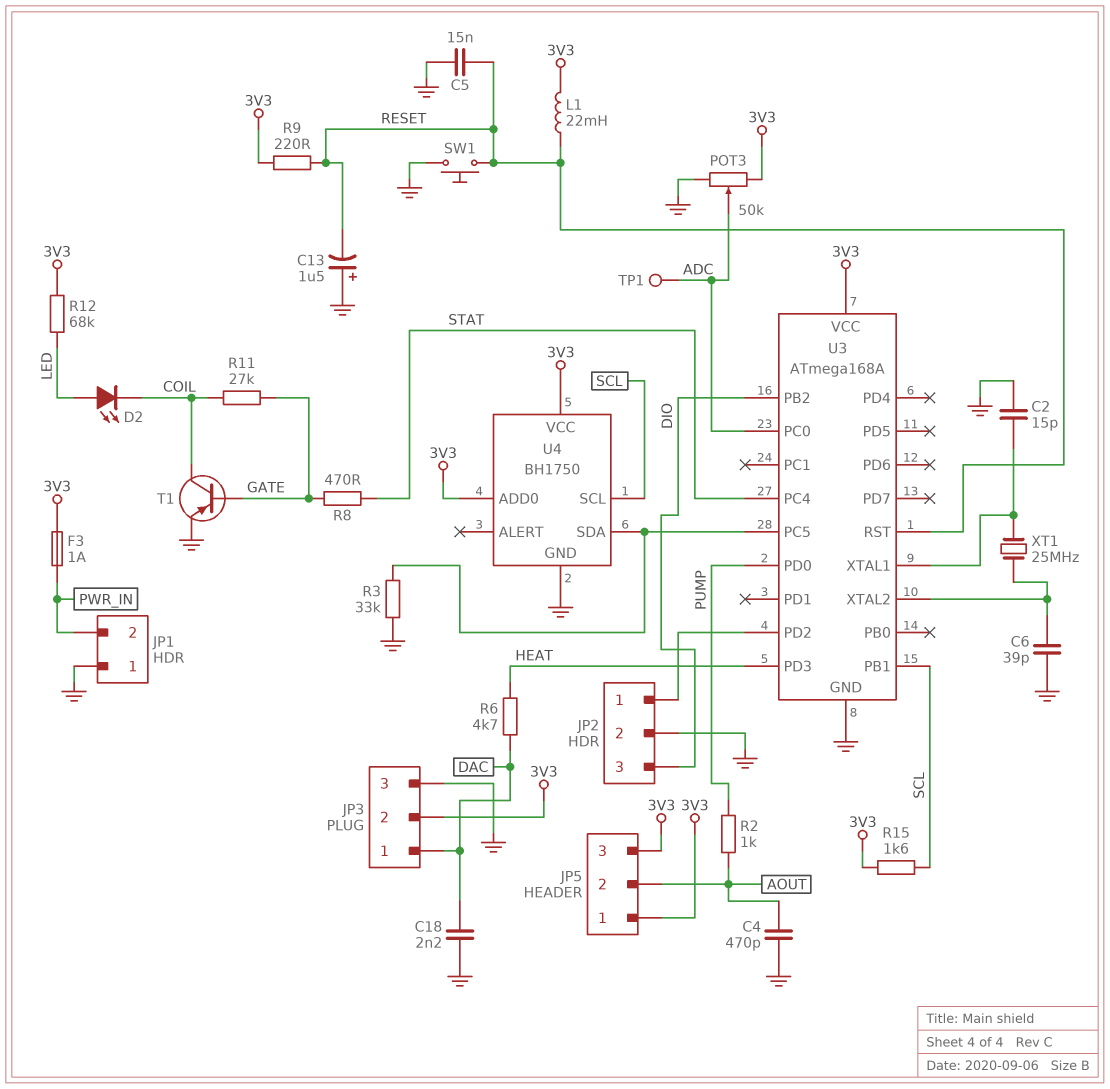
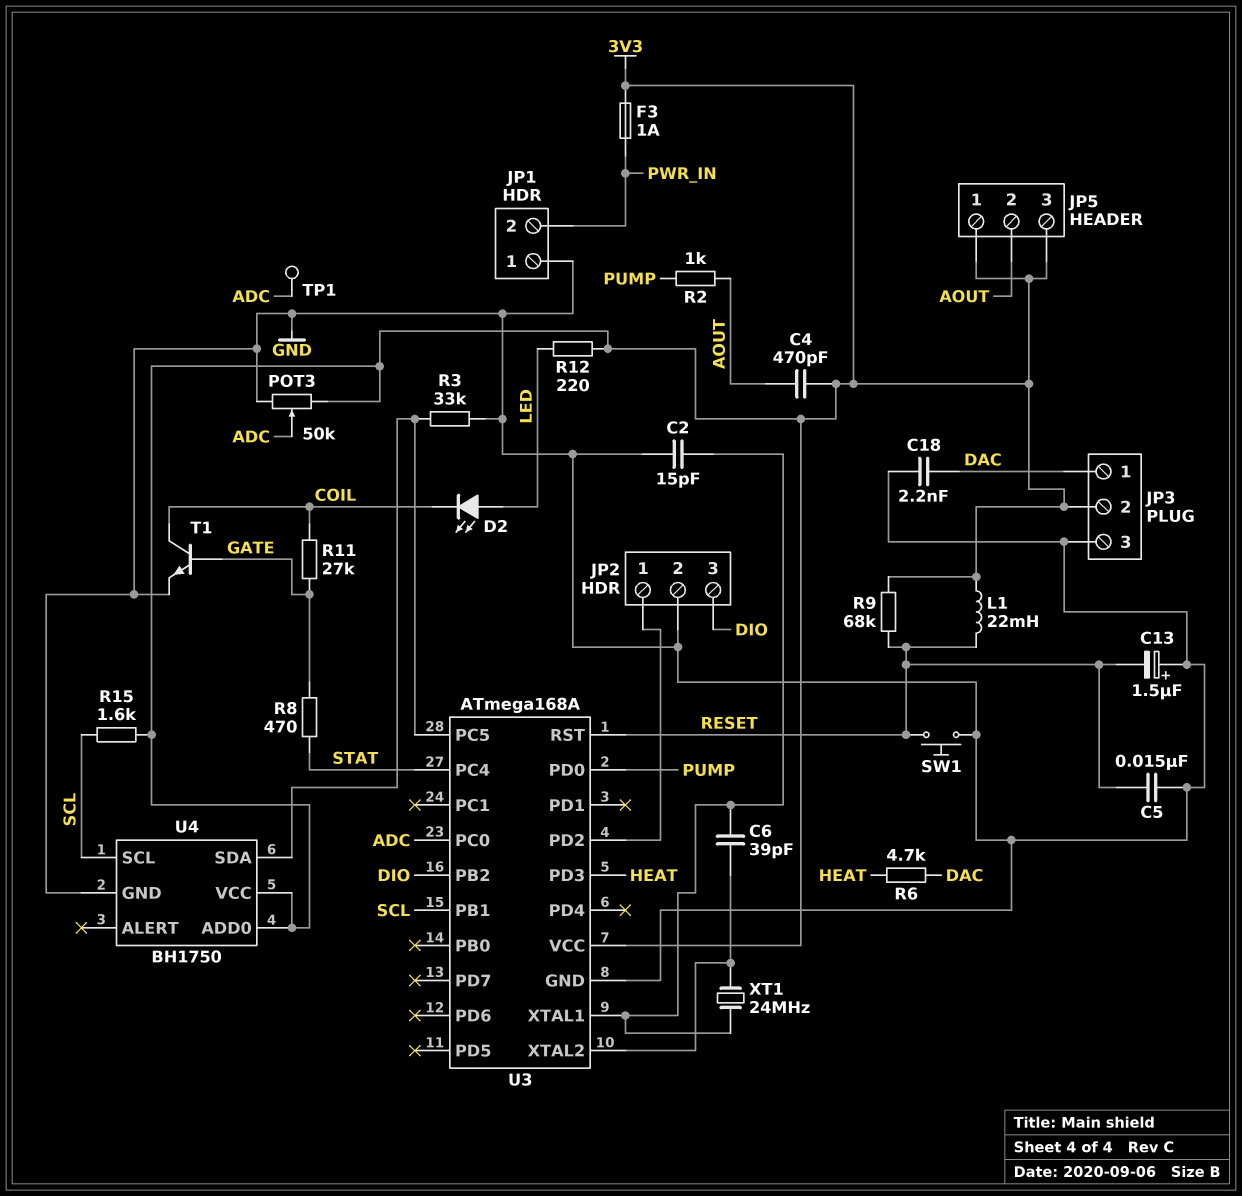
C4: 470pF (AOUT, GND) -> 470pF (3V3, AOUT)
C6: 39pF (GND, U3/XTAL2) -> 39pF (U3/XTAL1, U3/XTAL2)
R9: 220 (3V3, RESET) -> 68k (3V3, RESET)
R12: 68k (3V3, LED) -> 220 (3V3, LED)
T1: PNP (B GATE, C COIL, E GND) -> NPN (B GATE, C COIL, E GND)
XT1: 25MHz (U3/XTAL1, U3/XTAL2) -> 24MHz (U3/XTAL1, U3/XTAL2)

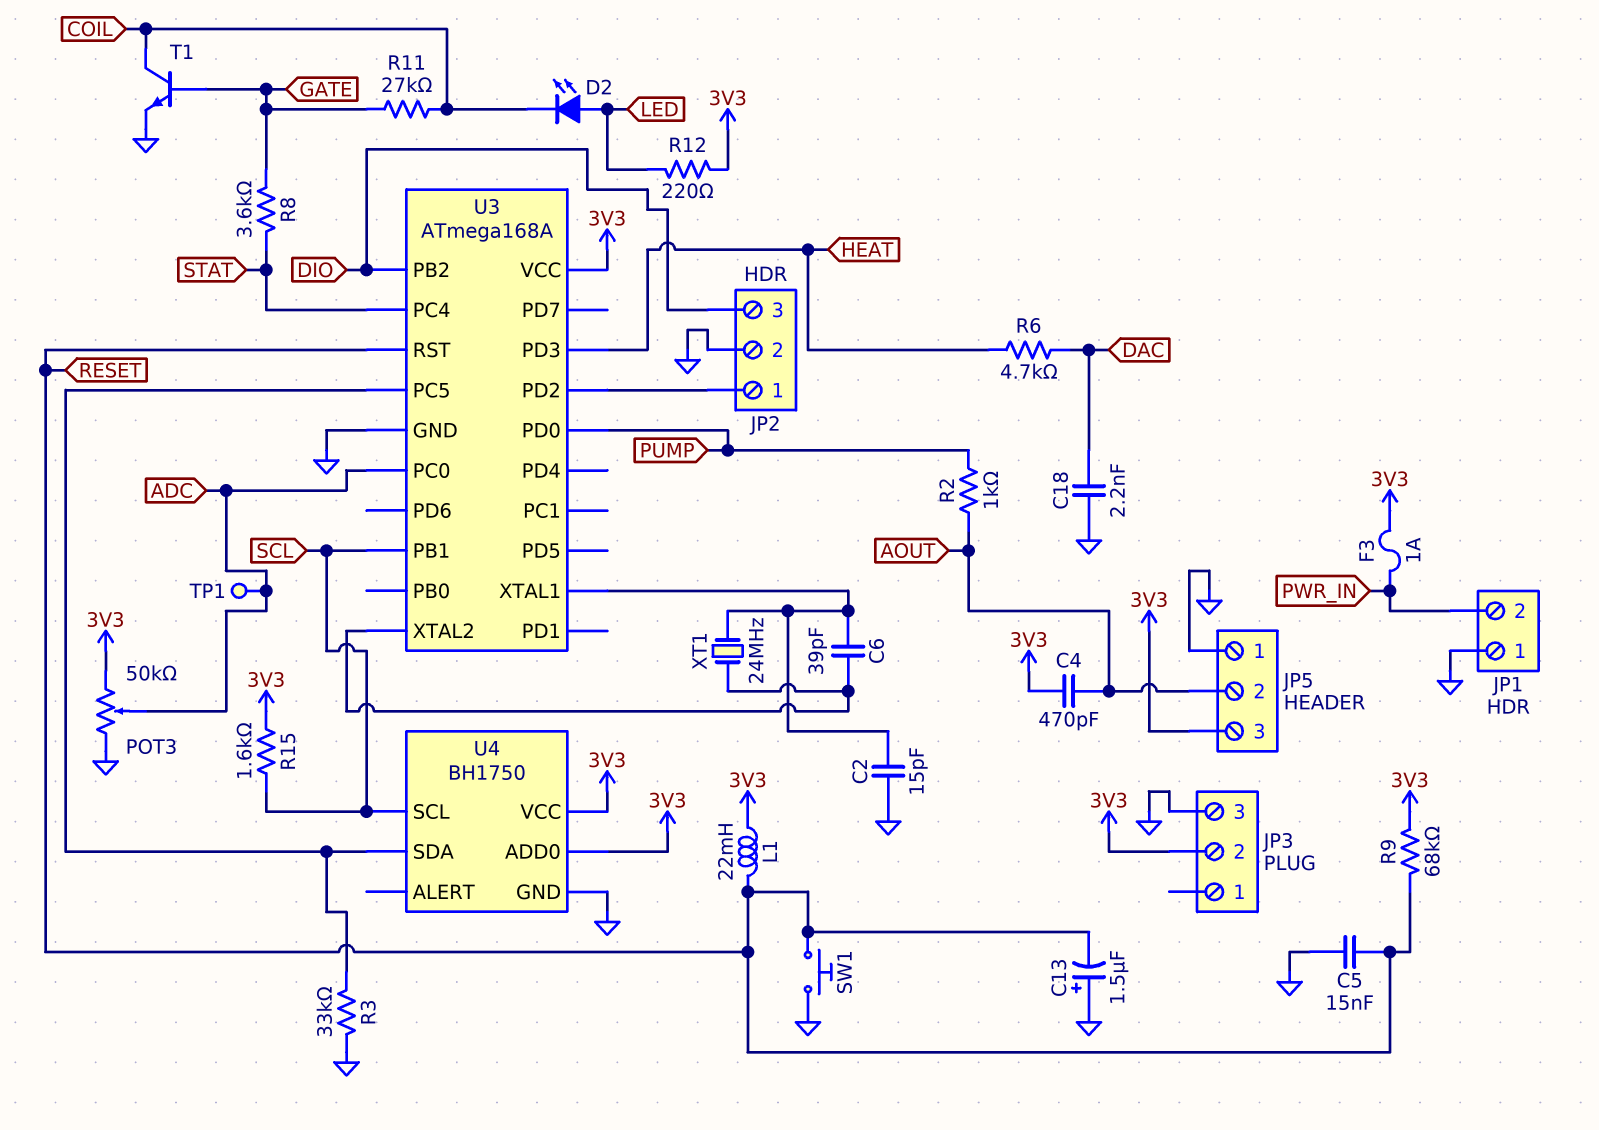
JP3 pin 1: DAC -> none
JP5 pin 1: 3V3 -> GND
R8: 470 (GATE, STAT) -> 3.6k (GATE, STAT)

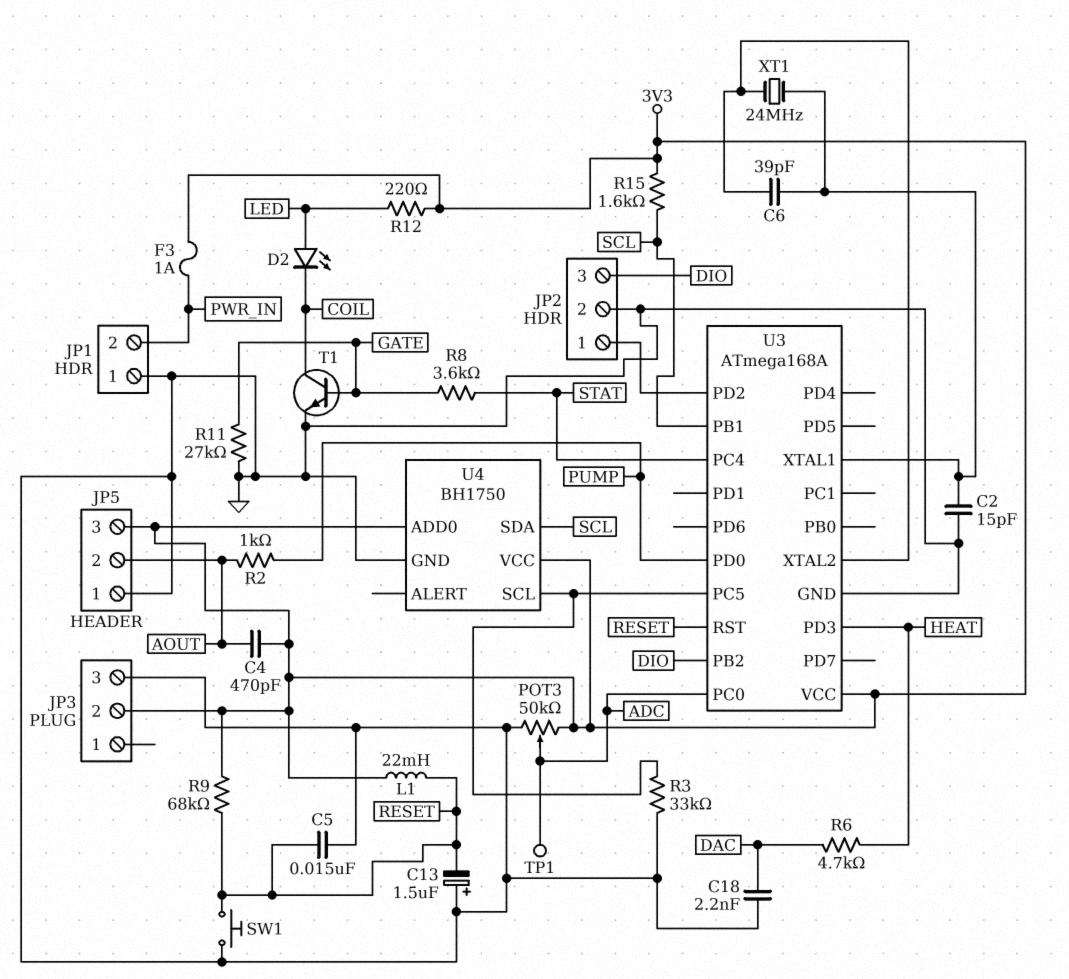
R11: 27k (COIL, GATE) -> 27k (GATE, GND)
U4 pin SCL: SCL -> U3/PC5
U4 pin SDA: U3/PC5 -> SCL

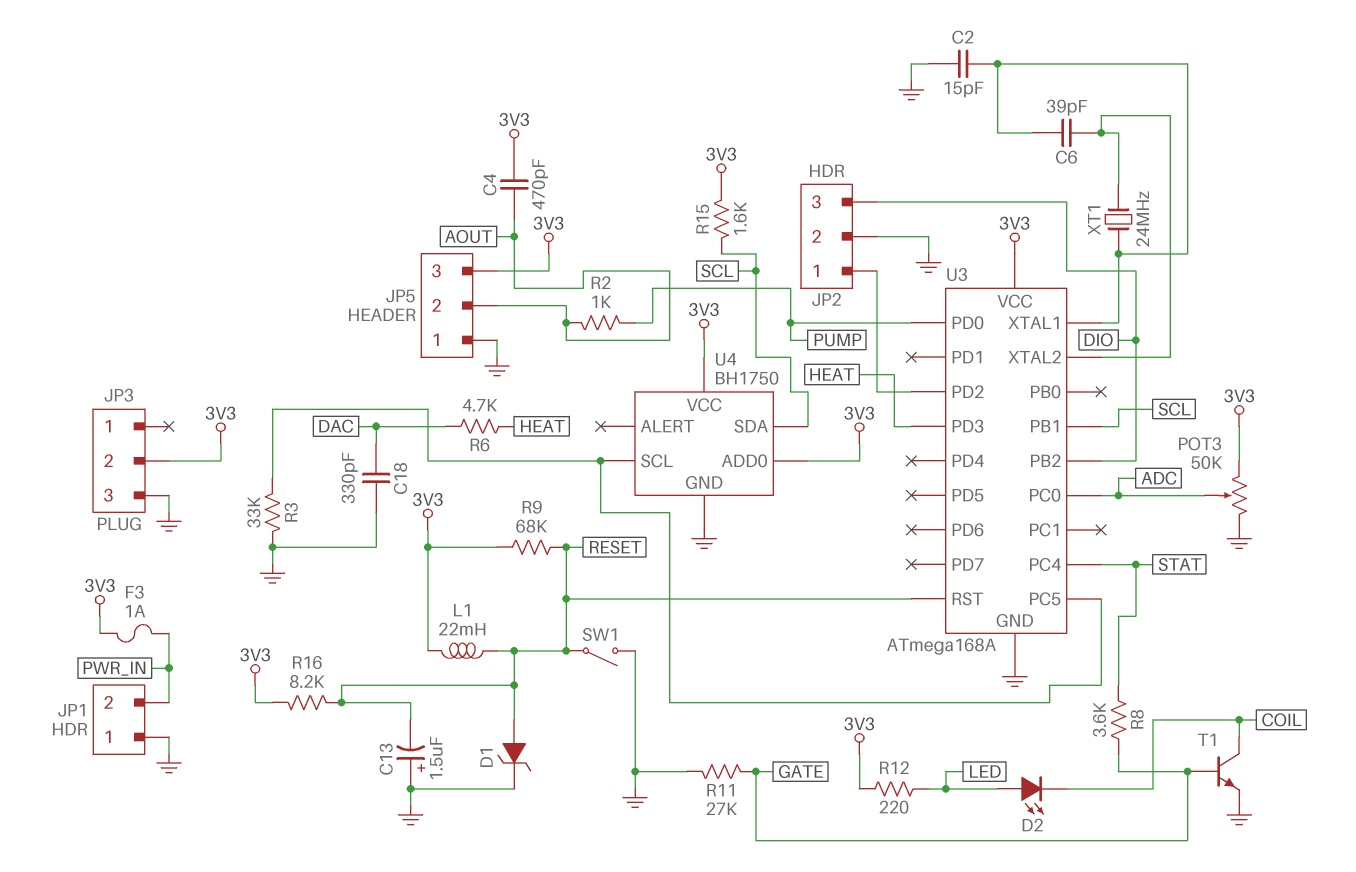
C5: 15nF (GND, RESET) -> none
C18: 2.2nF (DAC, GND) -> 330pF (DAC, GND)
D1: none -> zener (A RESET, K GND)
R16: none -> 8.2k (3V3, RESET)
SW1: button (GND, RESET) -> switch (GND, RESET)
TP1: test point (ADC) -> none

